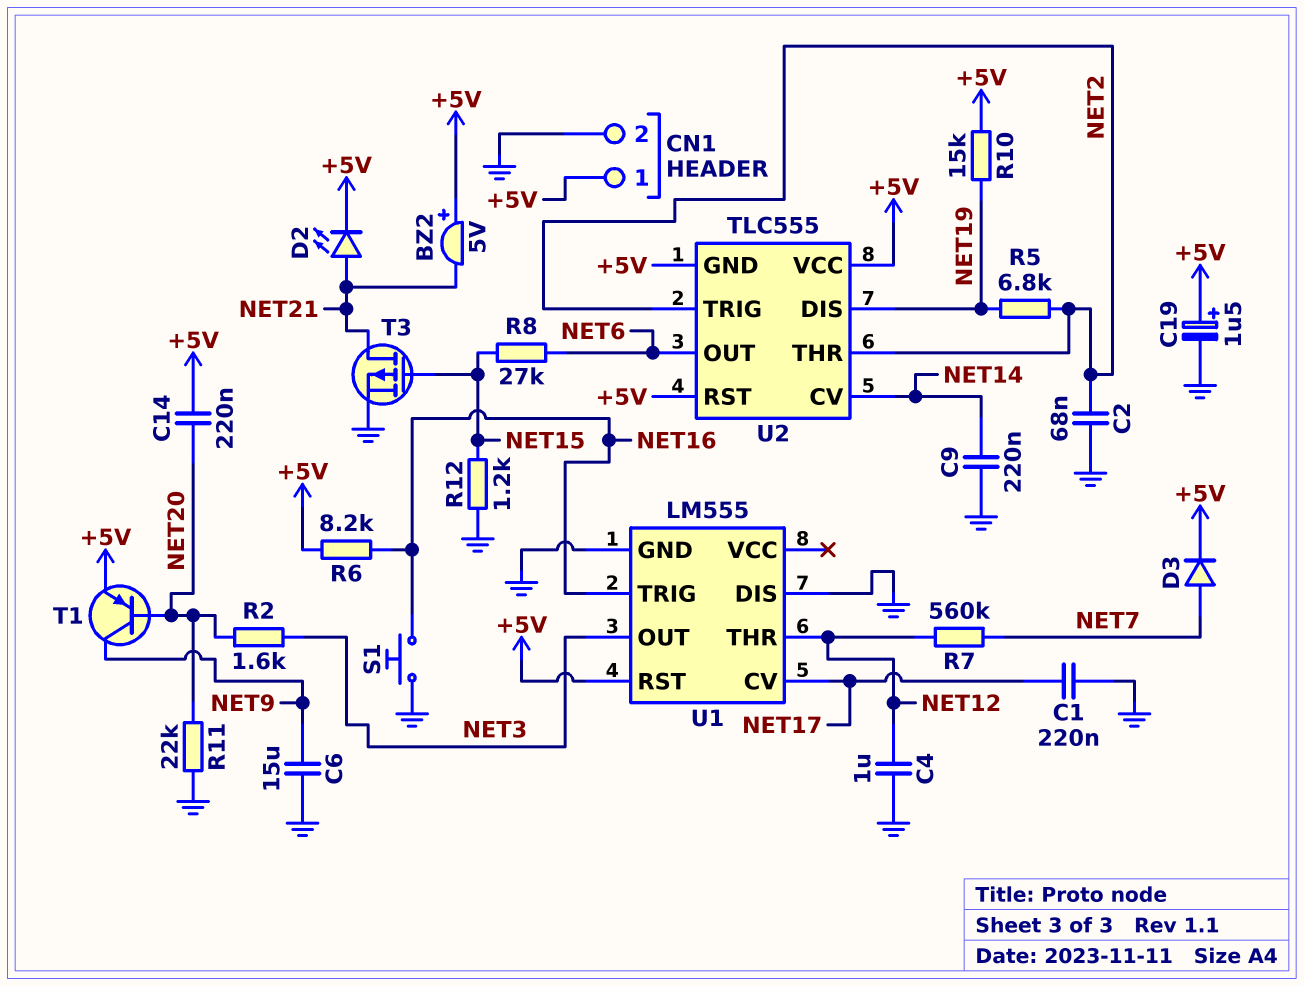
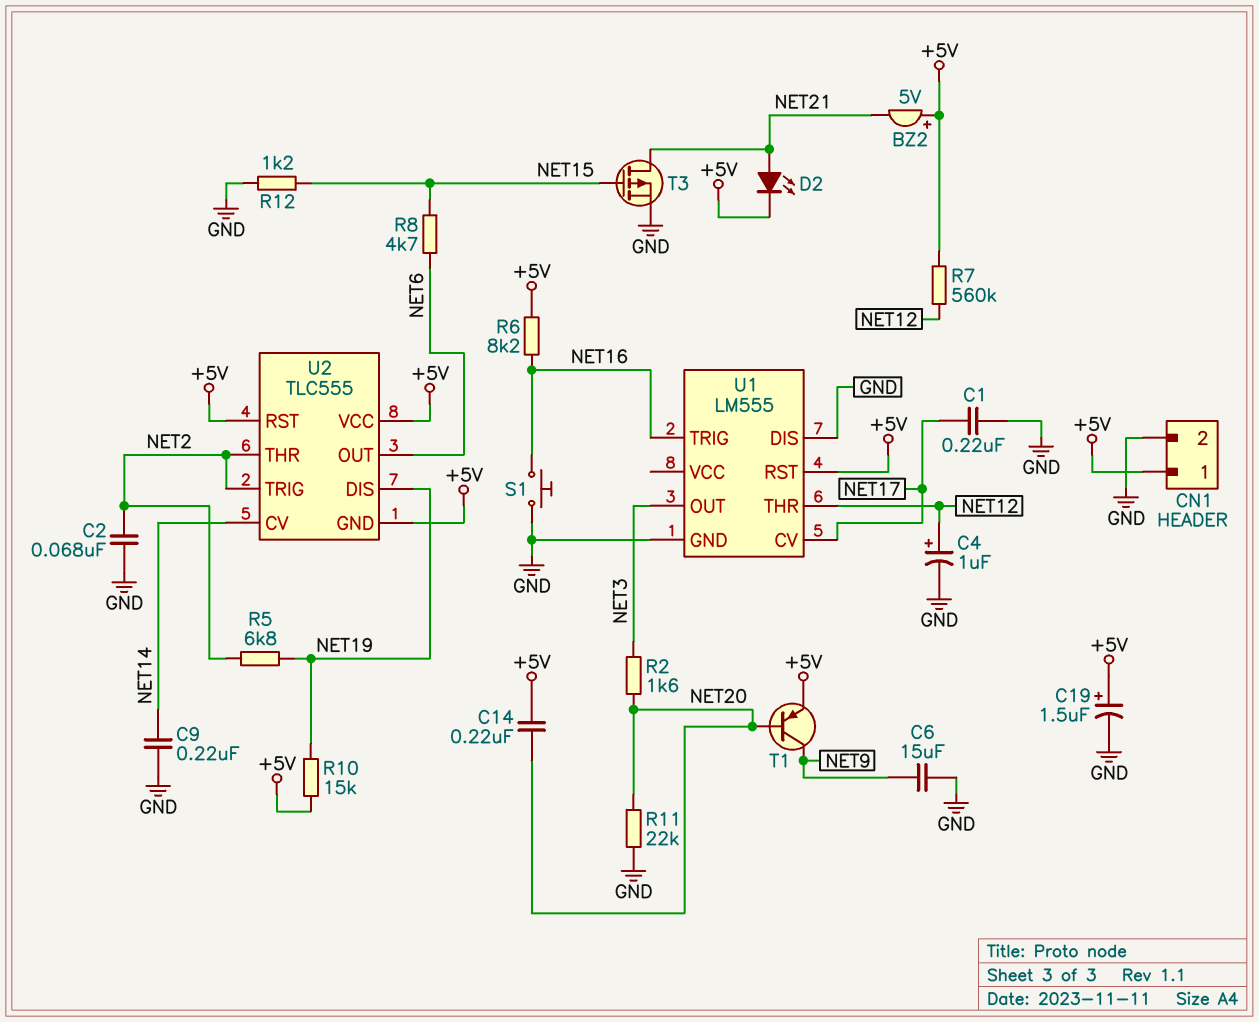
C4: 1uF (GND, NET12) -> 1uF (plus NET12, minus GND)
D3: diode (A NET7, K +5V) -> none
R7: 560k (NET7, NET12) -> 560k (+5V, NET12)
R8: 27k (NET6, NET15) -> 4.7k (NET6, NET15)

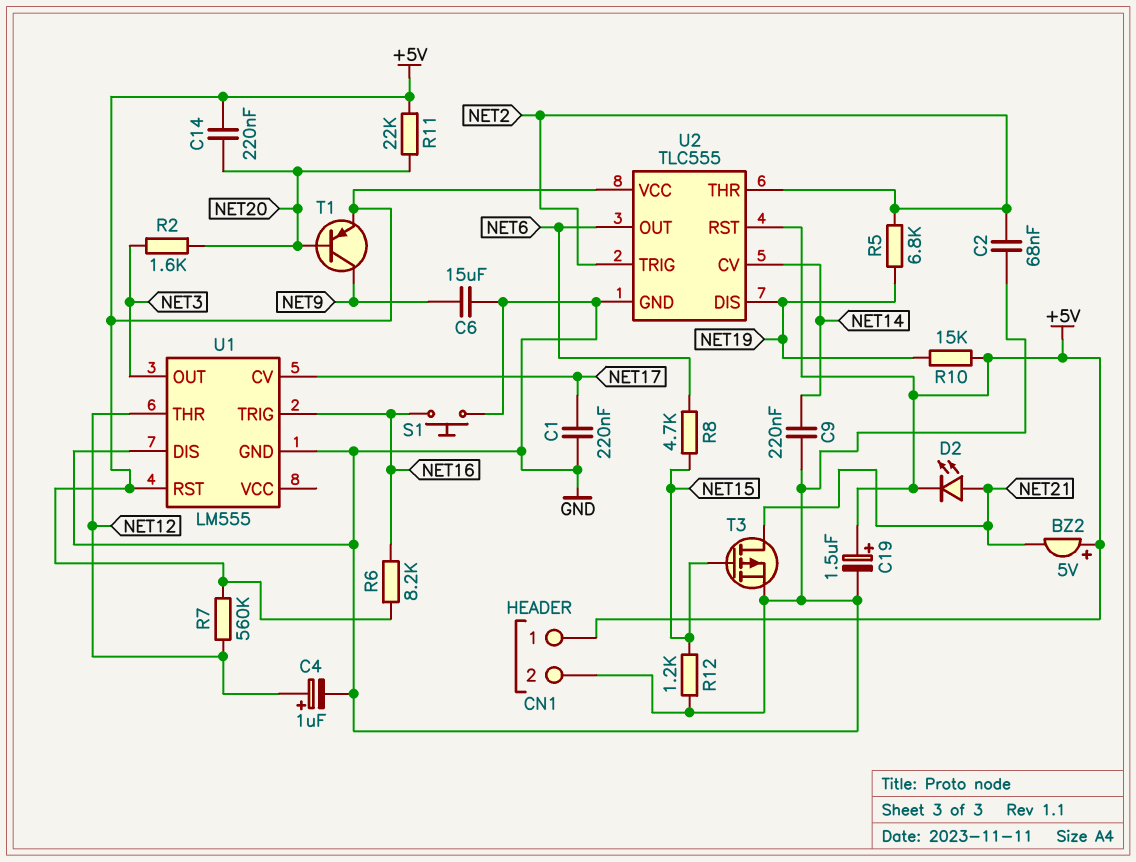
R11: 22k (GND, NET20) -> 22k (+5V, NET20)
U2 pin GND: +5V -> GND

